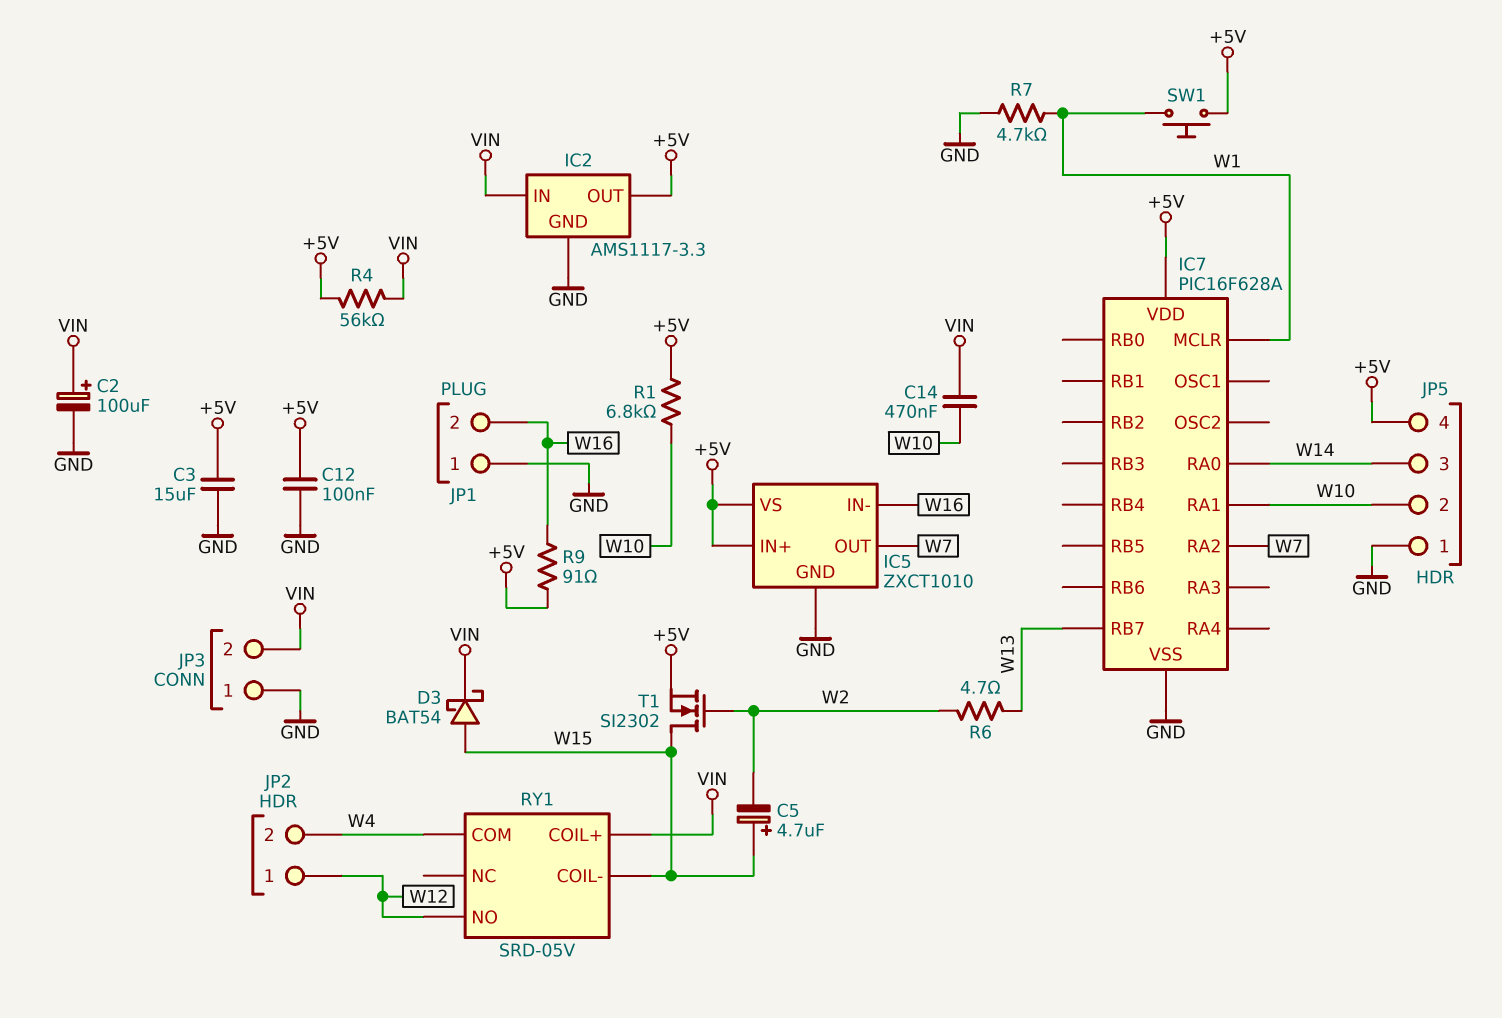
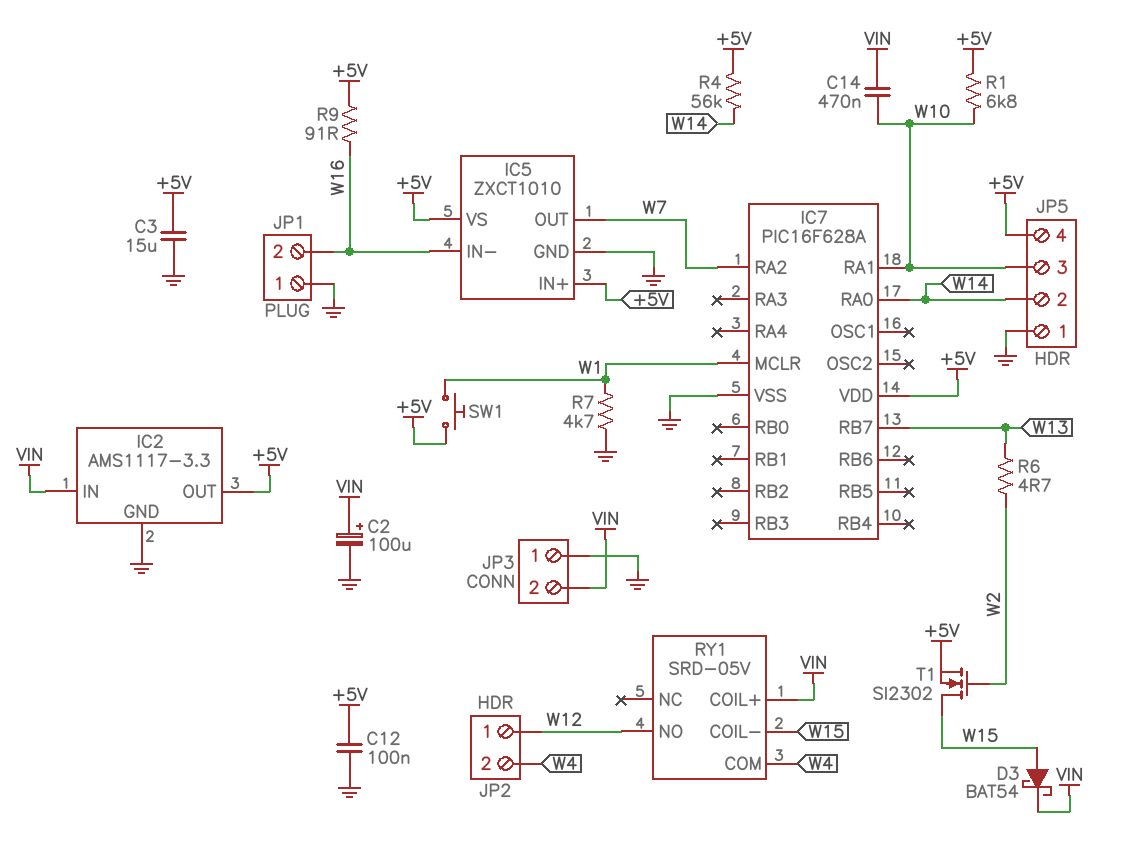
C5: 4.7uF (plus W15, minus W2) -> none
JP5 pin 2: W10 -> W14
JP5 pin 3: W14 -> W10
R4: 56k (+5V, VIN) -> 56k (+5V, W14)

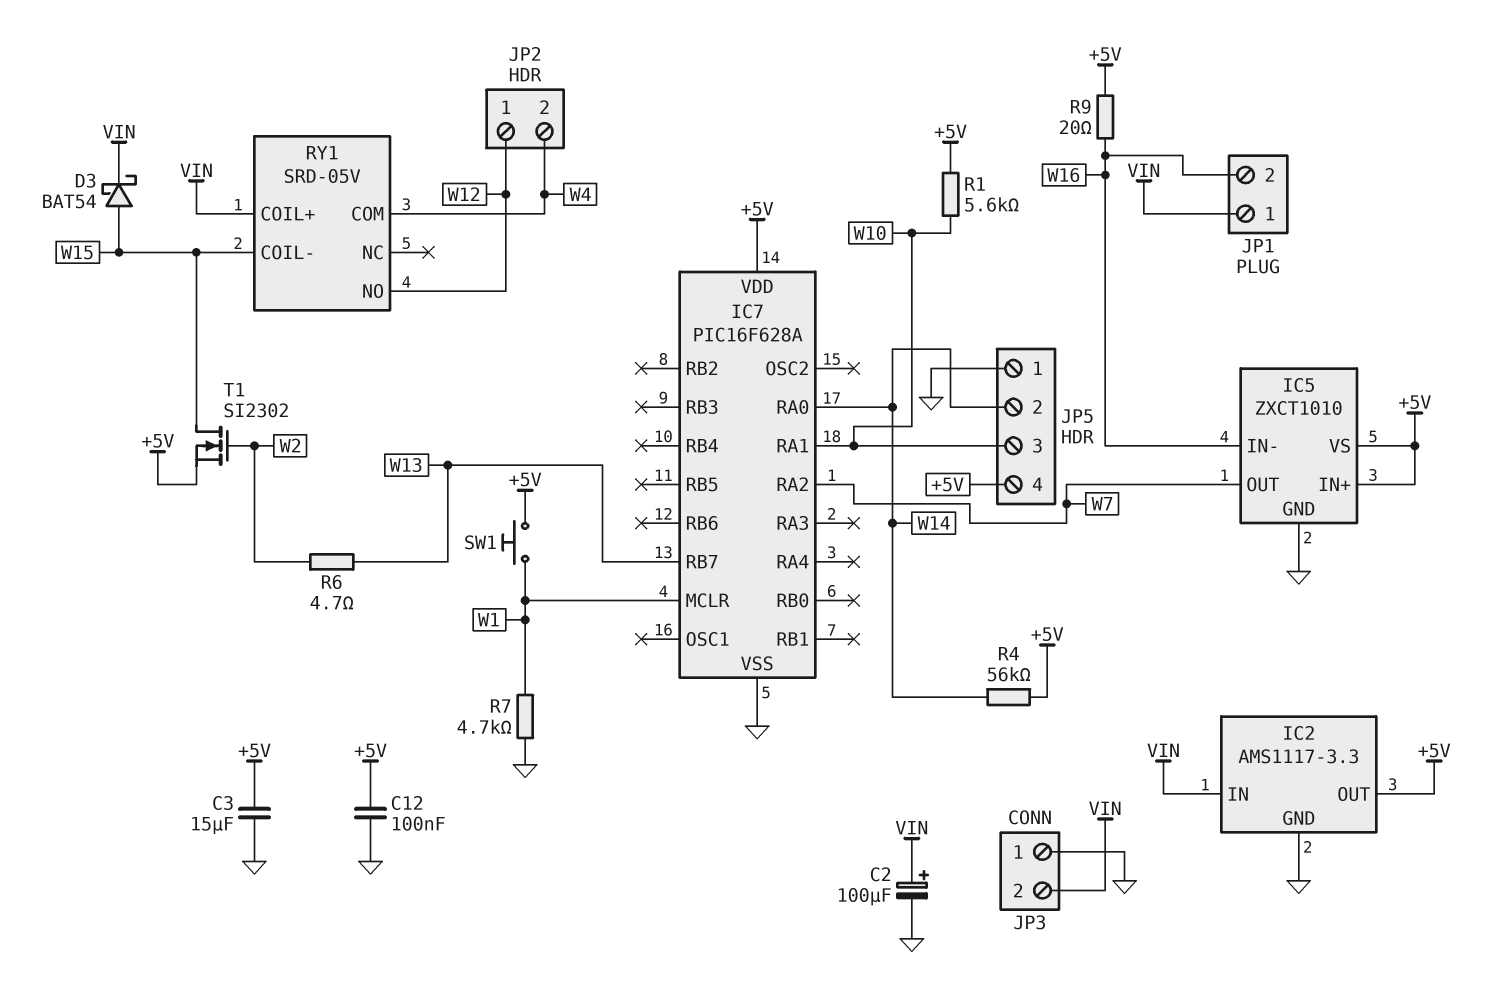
C14: 470nF (VIN, W10) -> none
JP1 pin 1: GND -> VIN
R1: 6.8k (+5V, W10) -> 5.6k (+5V, W10)
R9: 91 (+5V, W16) -> 20 (+5V, W16)

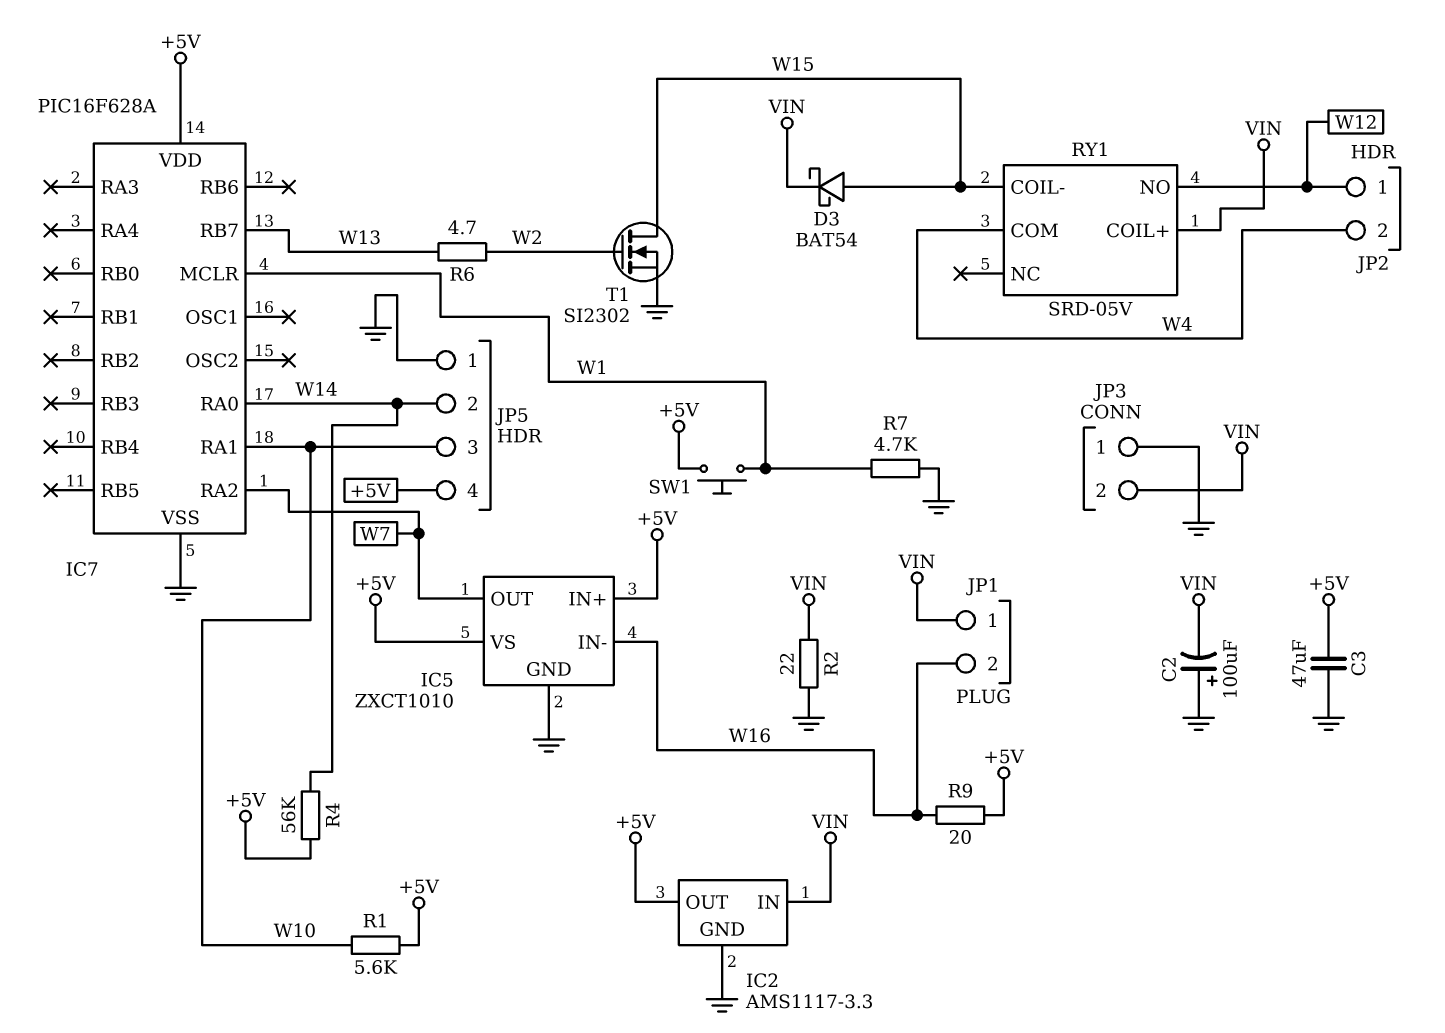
C2: 100uF (plus VIN, minus GND) -> 100uF (plus GND, minus VIN)
C3: 15uF (+5V, GND) -> 47uF (+5V, GND)
C12: 100nF (+5V, GND) -> none
R2: none -> 22 (GND, VIN)
T1: NMOS SI2302 (G W2, D W15, S +5V) -> NMOS SI2302 (G W2, D W15, S GND)

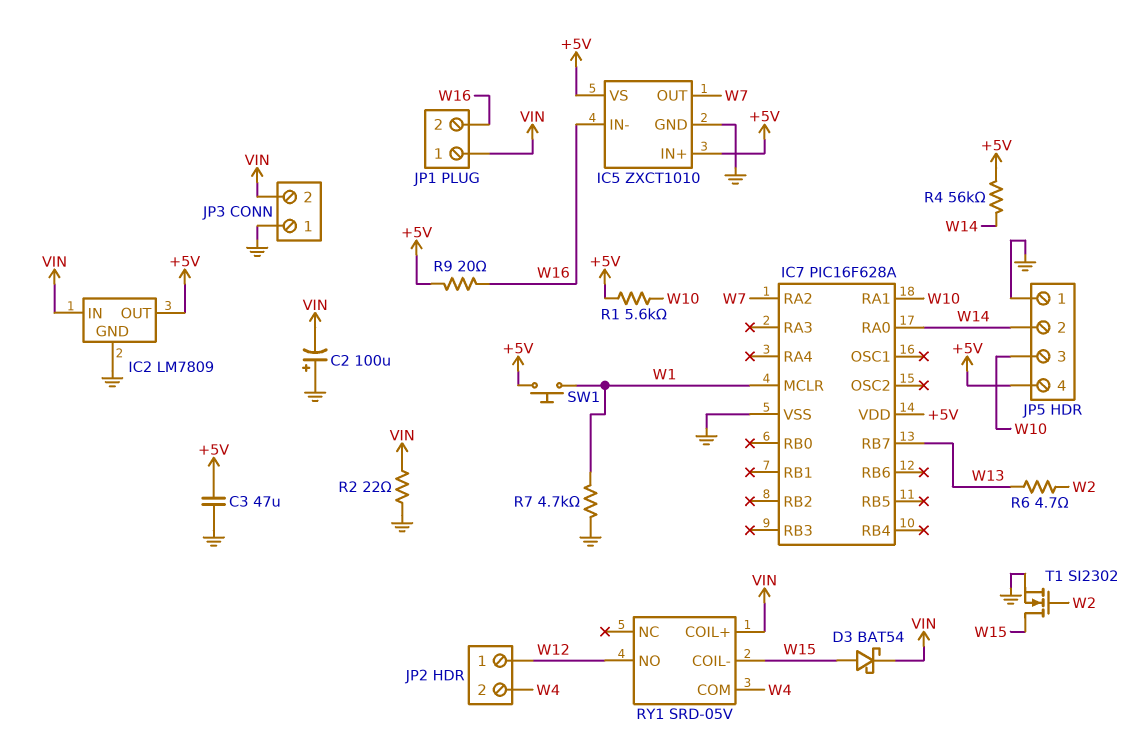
IC2: AMS1117-3.3 -> LM7809

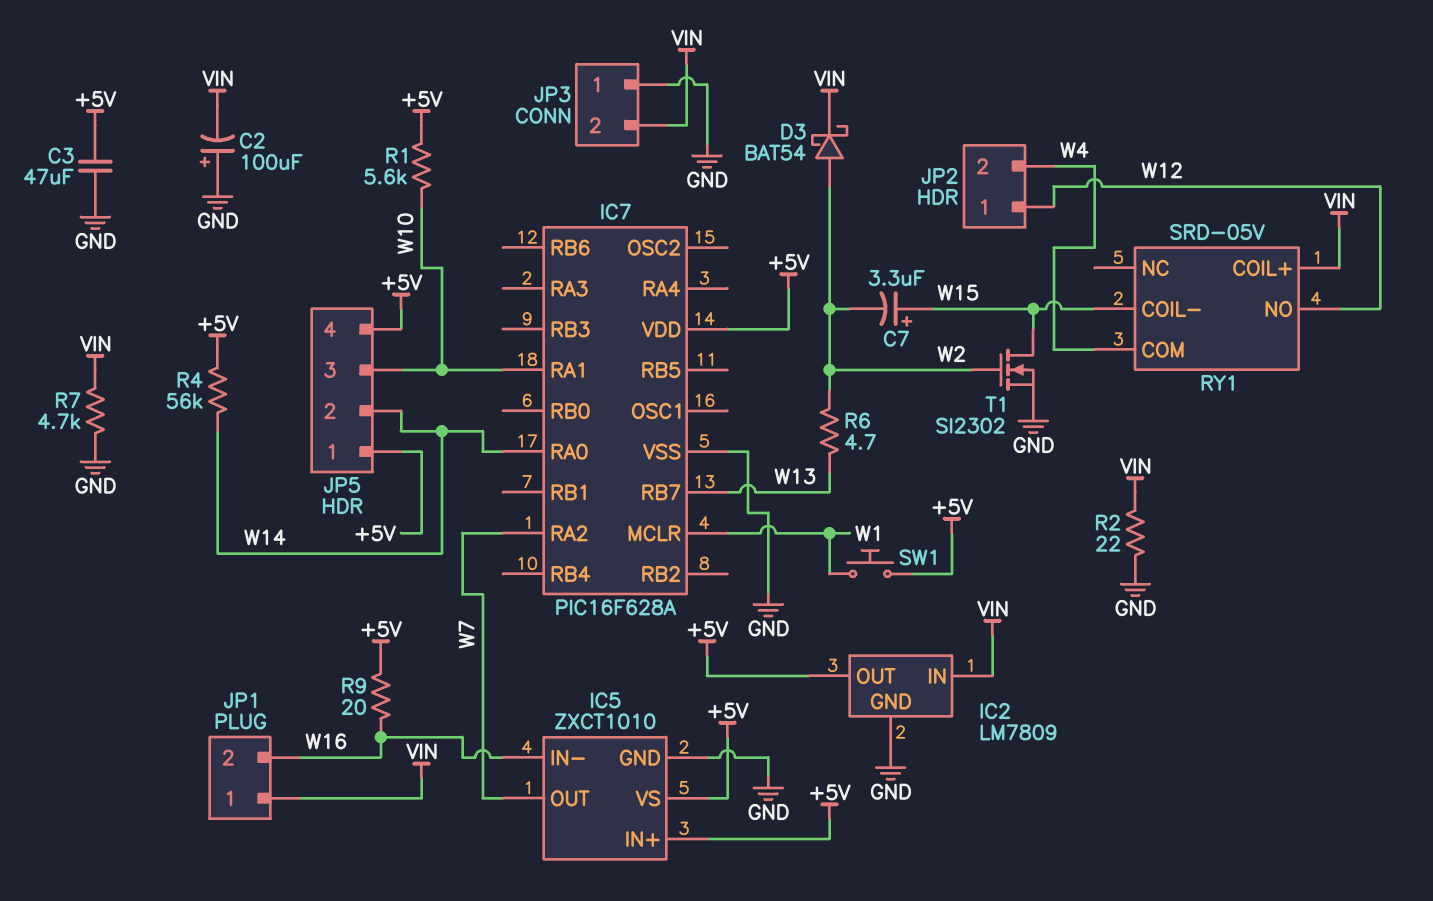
C7: none -> 3.3uF (plus W15, minus W2)
D3: schottky BAT54 (A W15, K VIN) -> schottky BAT54 (A W2, K VIN)
JP5 pin 1: GND -> +5V
R7: 4.7k (GND, W1) -> 4.7k (GND, VIN)

